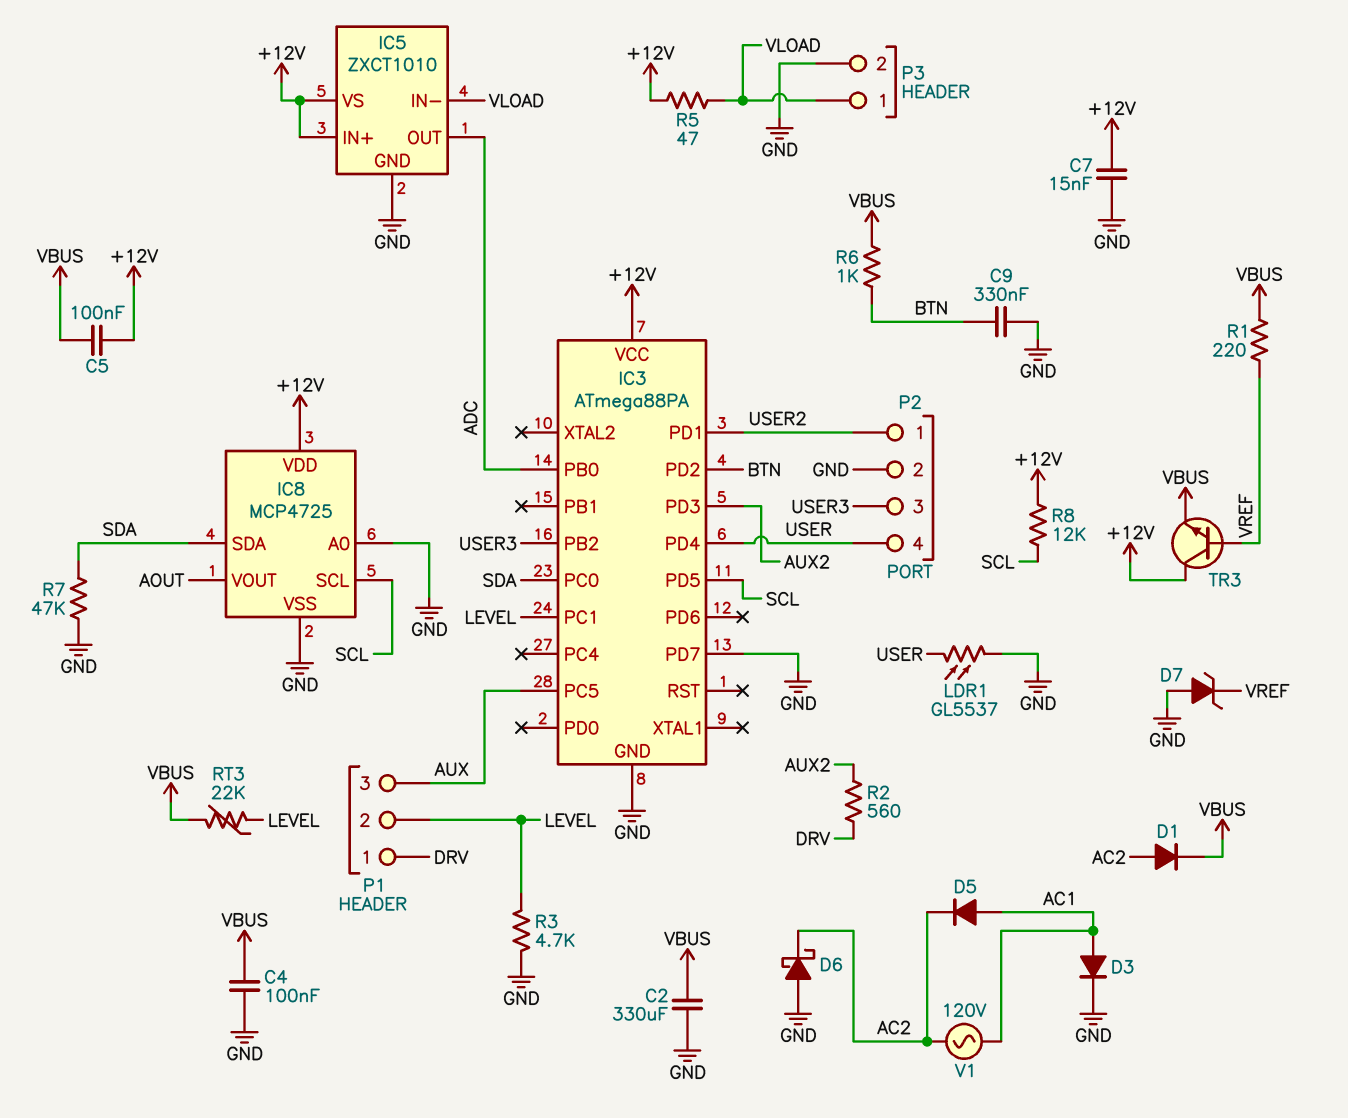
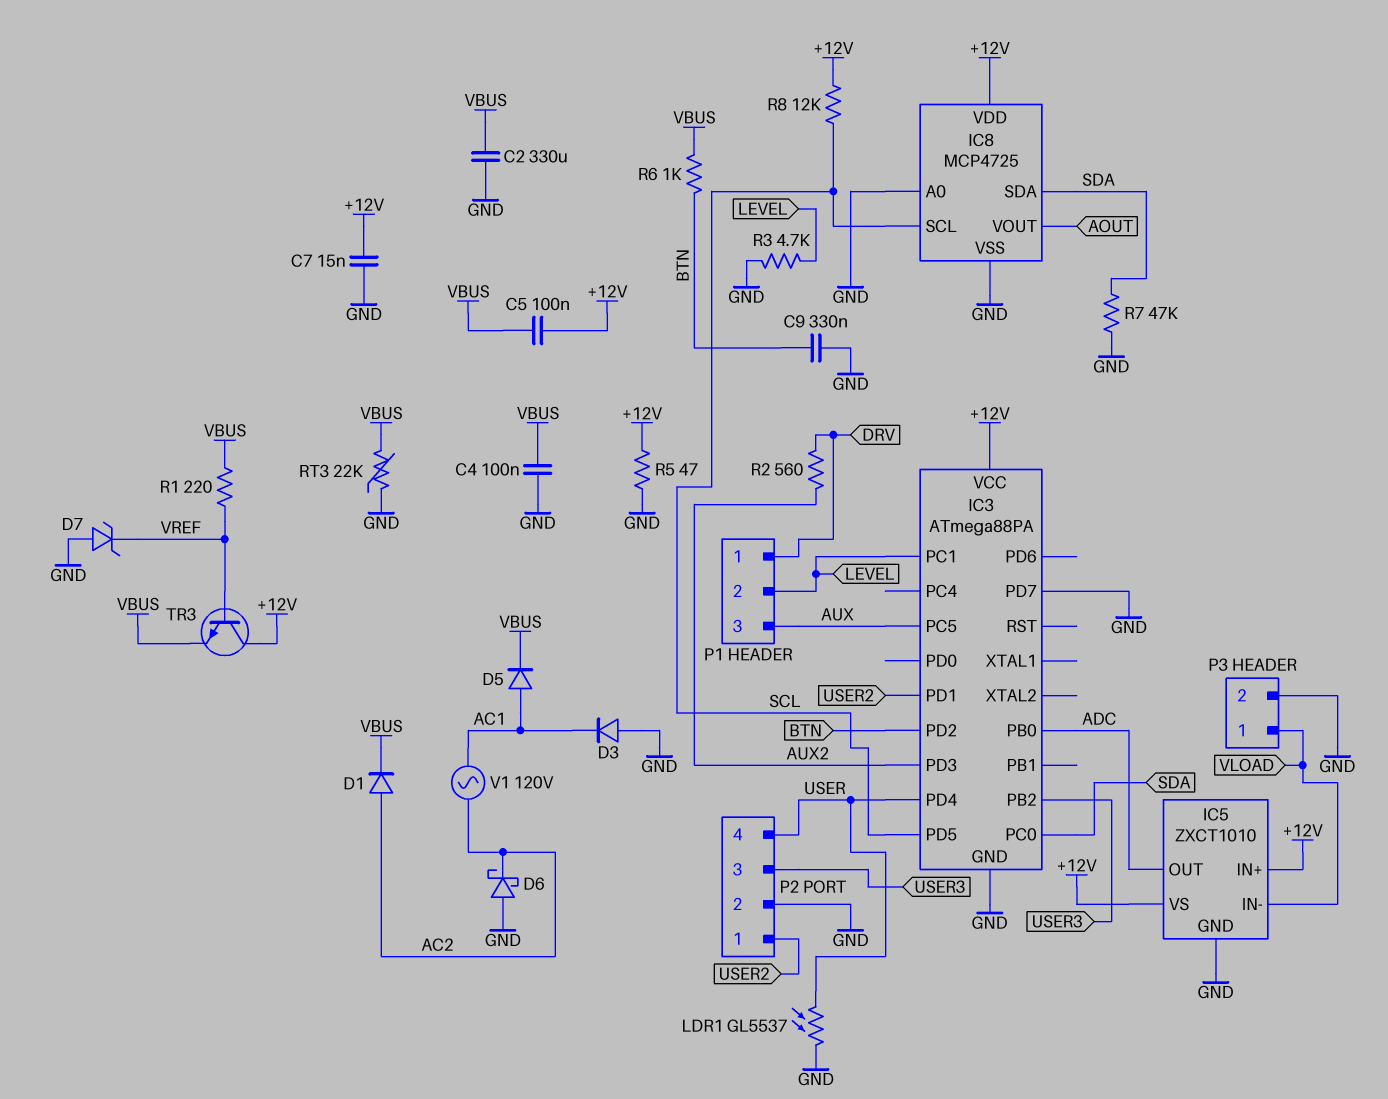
D3: diode (A AC1, K GND) -> diode (A GND, K AC1)
D5: diode (A AC1, K AC2) -> diode (A AC1, K VBUS)
R5: 47 (+12V, VLOAD) -> 47 (+12V, GND)
RT3: 22k (LEVEL, VBUS) -> 22k (GND, VBUS)

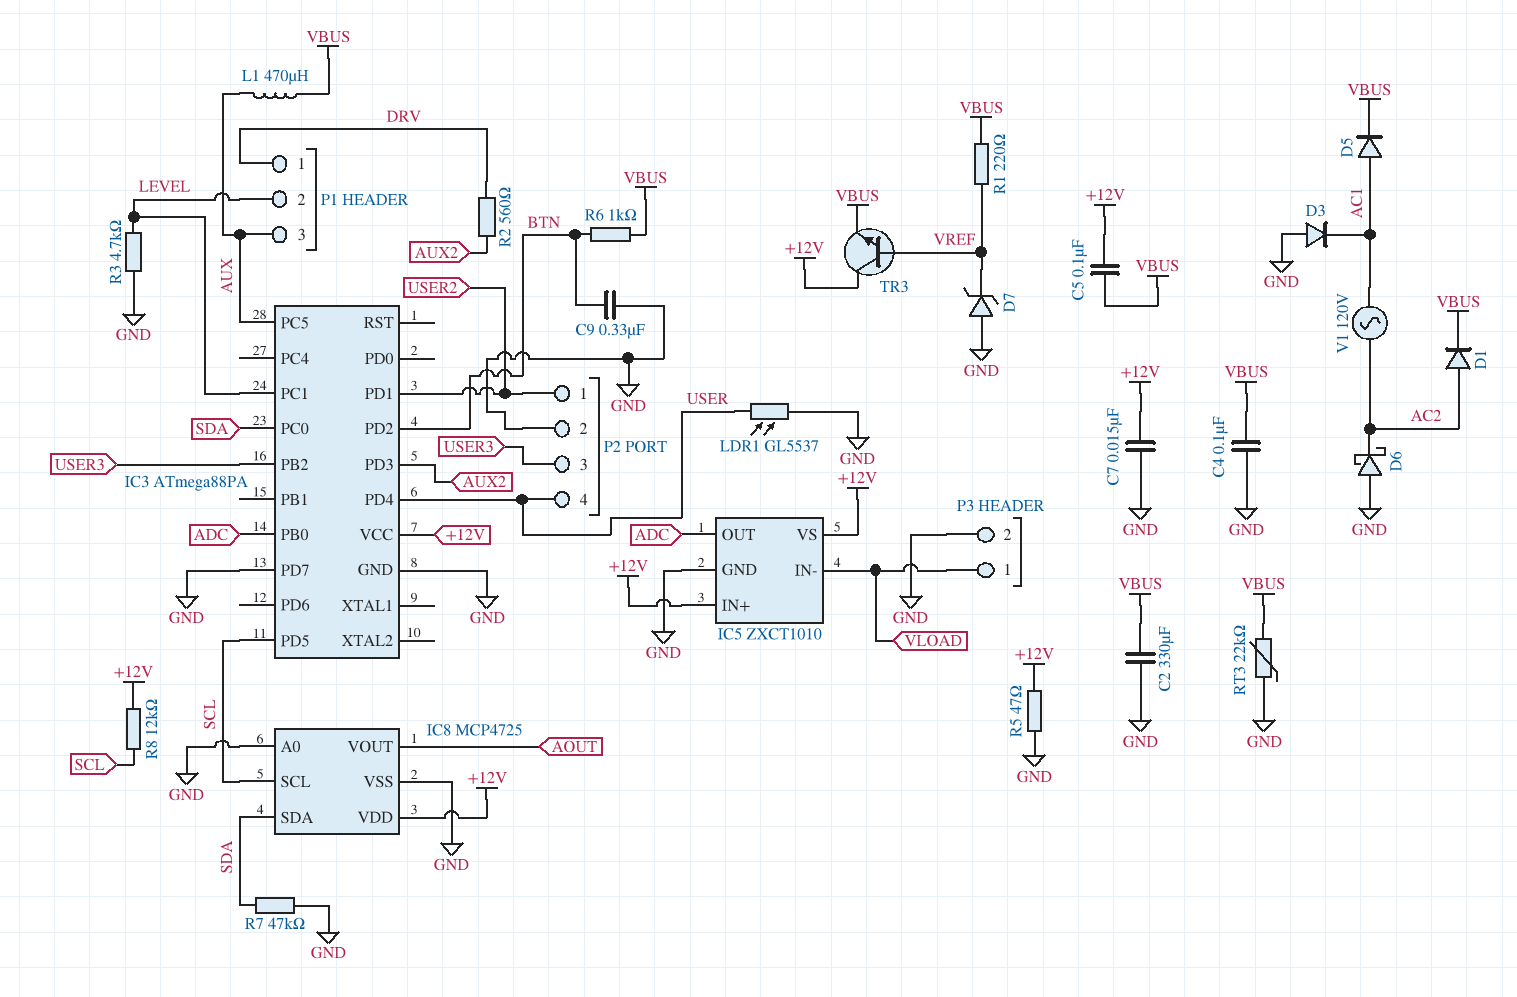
L1: none -> 470uH (AUX, VBUS)

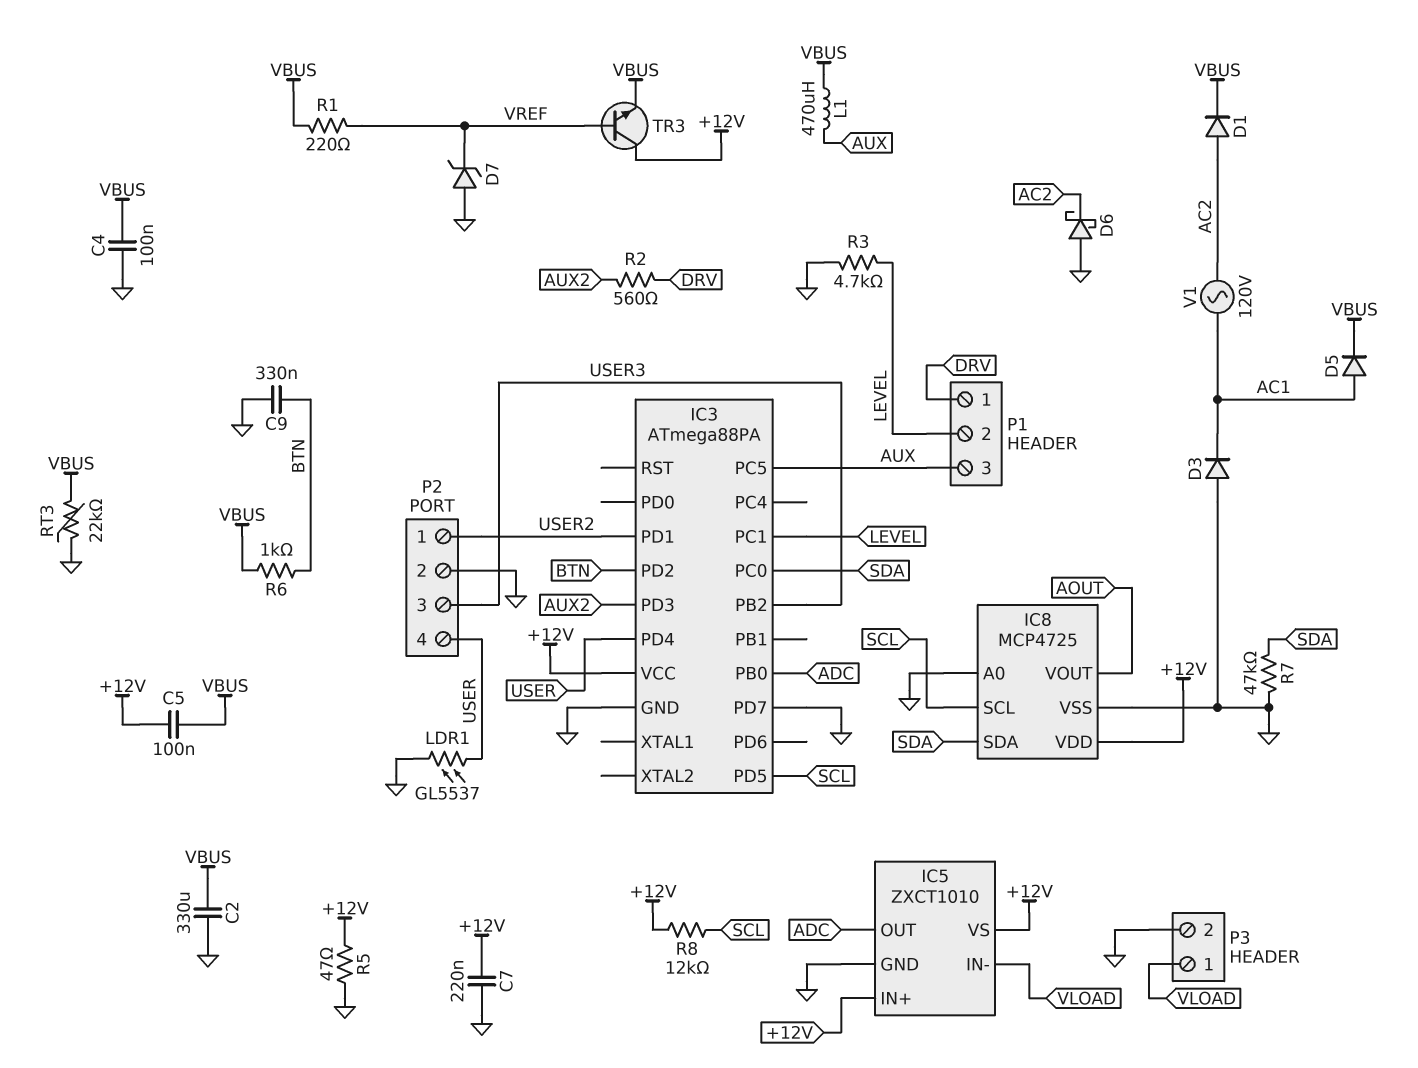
C7: 15nF (+12V, GND) -> 220nF (+12V, GND)

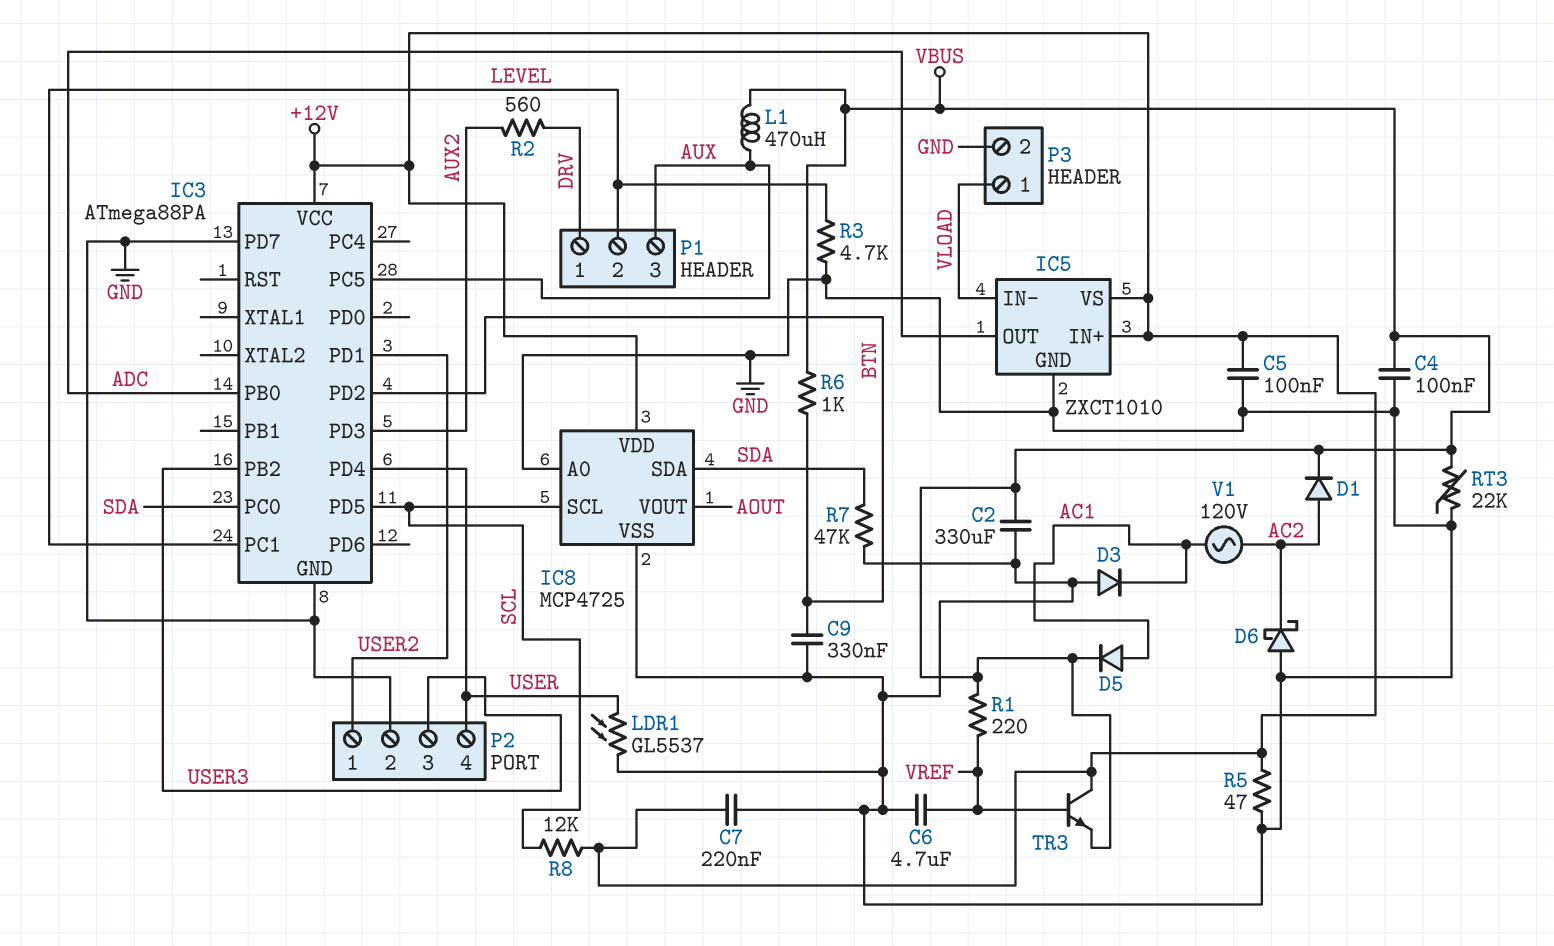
C5: 100nF (+12V, VBUS) -> 100nF (+12V, GND)
C6: none -> 4.7uF (GND, VREF)
D7: zener (A GND, K VREF) -> none

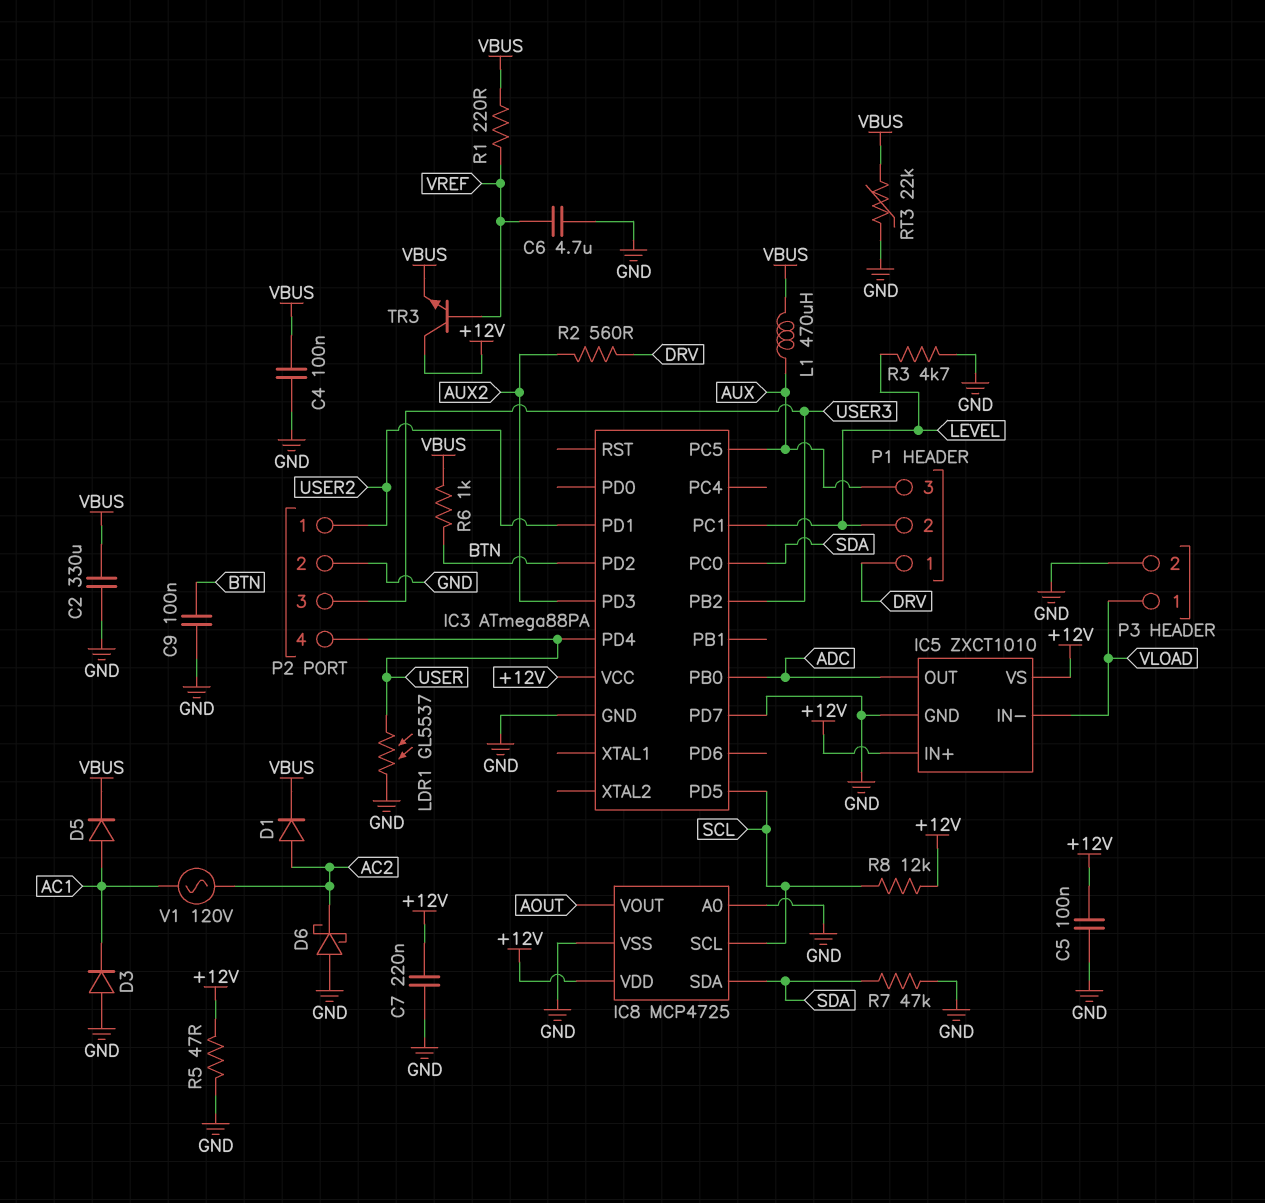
C9: 330nF (BTN, GND) -> 100nF (BTN, GND)

